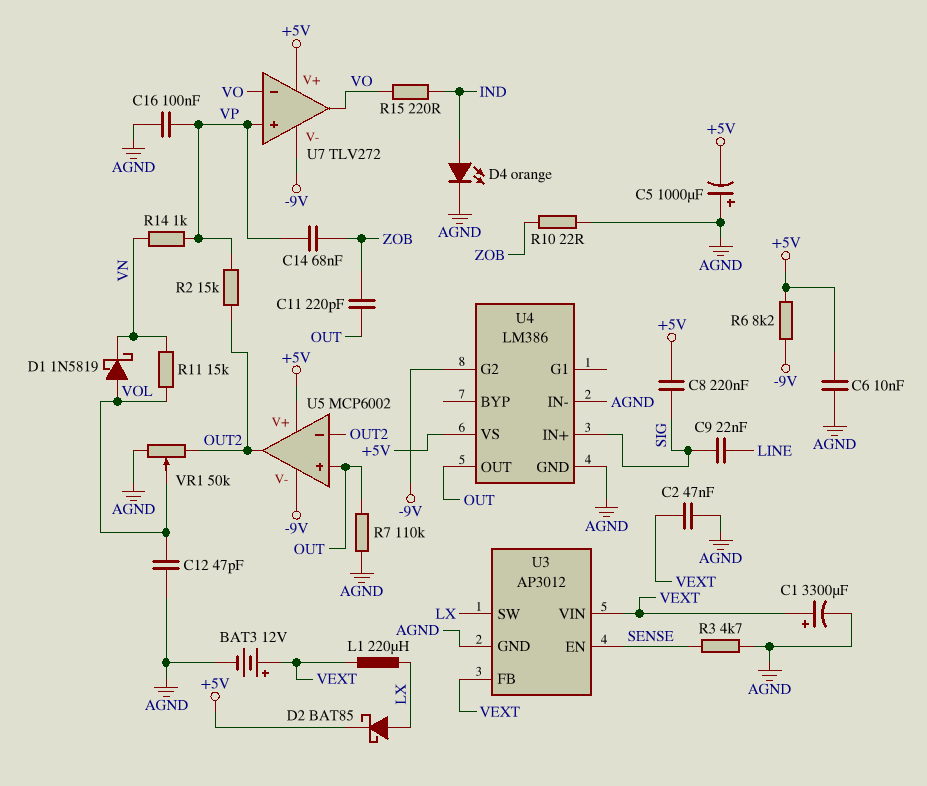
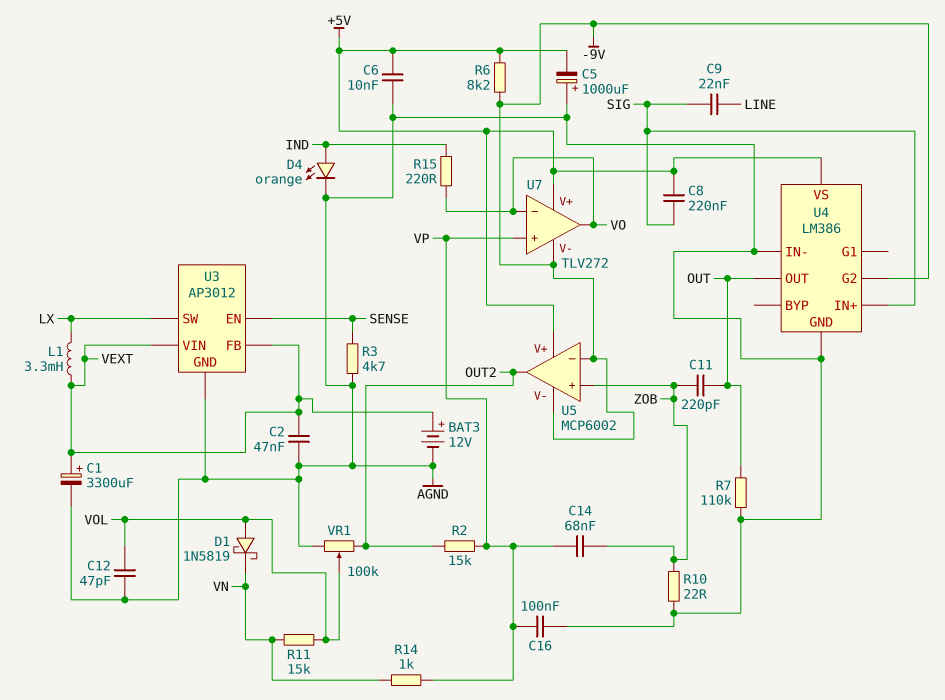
D2: schottky BAT85 (A LX, K +5V) -> none
L1: 220uH (LX, VEXT) -> 3.3mH (LX, VEXT)
U5 pin in+: OUT -> ZOB
U5 pin in-: OUT2 -> -9V
VR1: 50k (AGND, OUT2, wiper VOL) -> 100k (AGND, OUT2, wiper VOL)

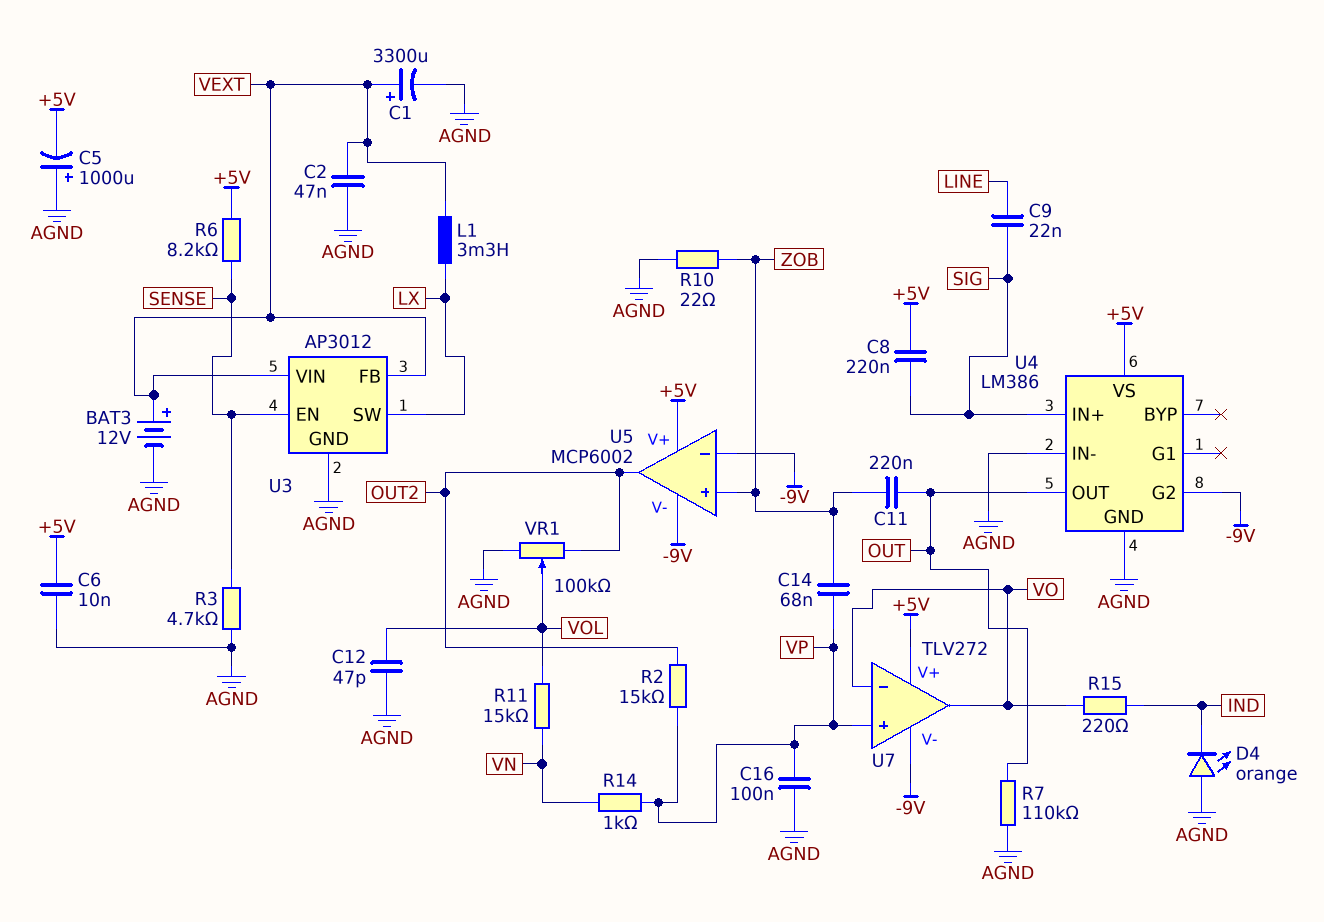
C11: 220pF (OUT, ZOB) -> 220nF (OUT, ZOB)
D1: schottky 1N5819 (A VOL, K VN) -> none
D4: LED orange (A IND, K AGND) -> LED orange (A AGND, K IND)
R6: 8.2k (+5V, -9V) -> 8.2k (+5V, SENSE)

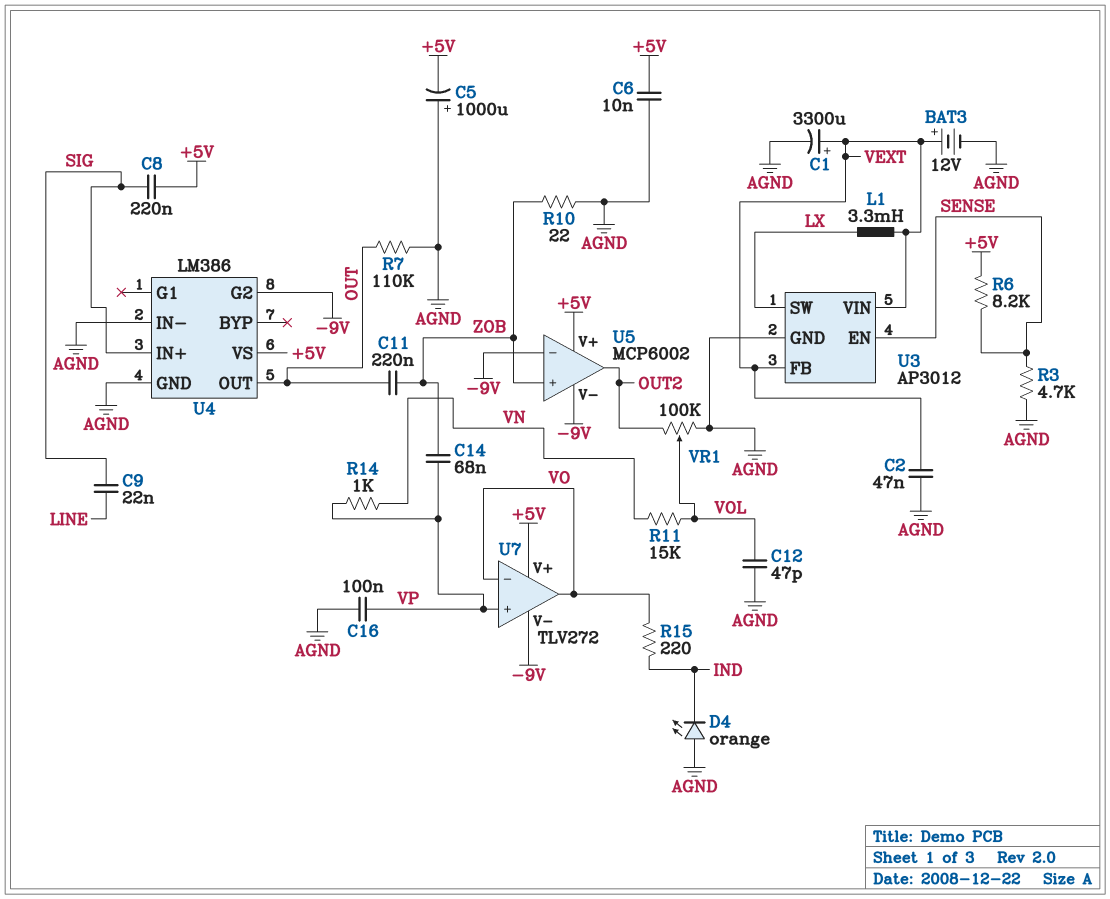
R2: 15k (OUT2, VP) -> none

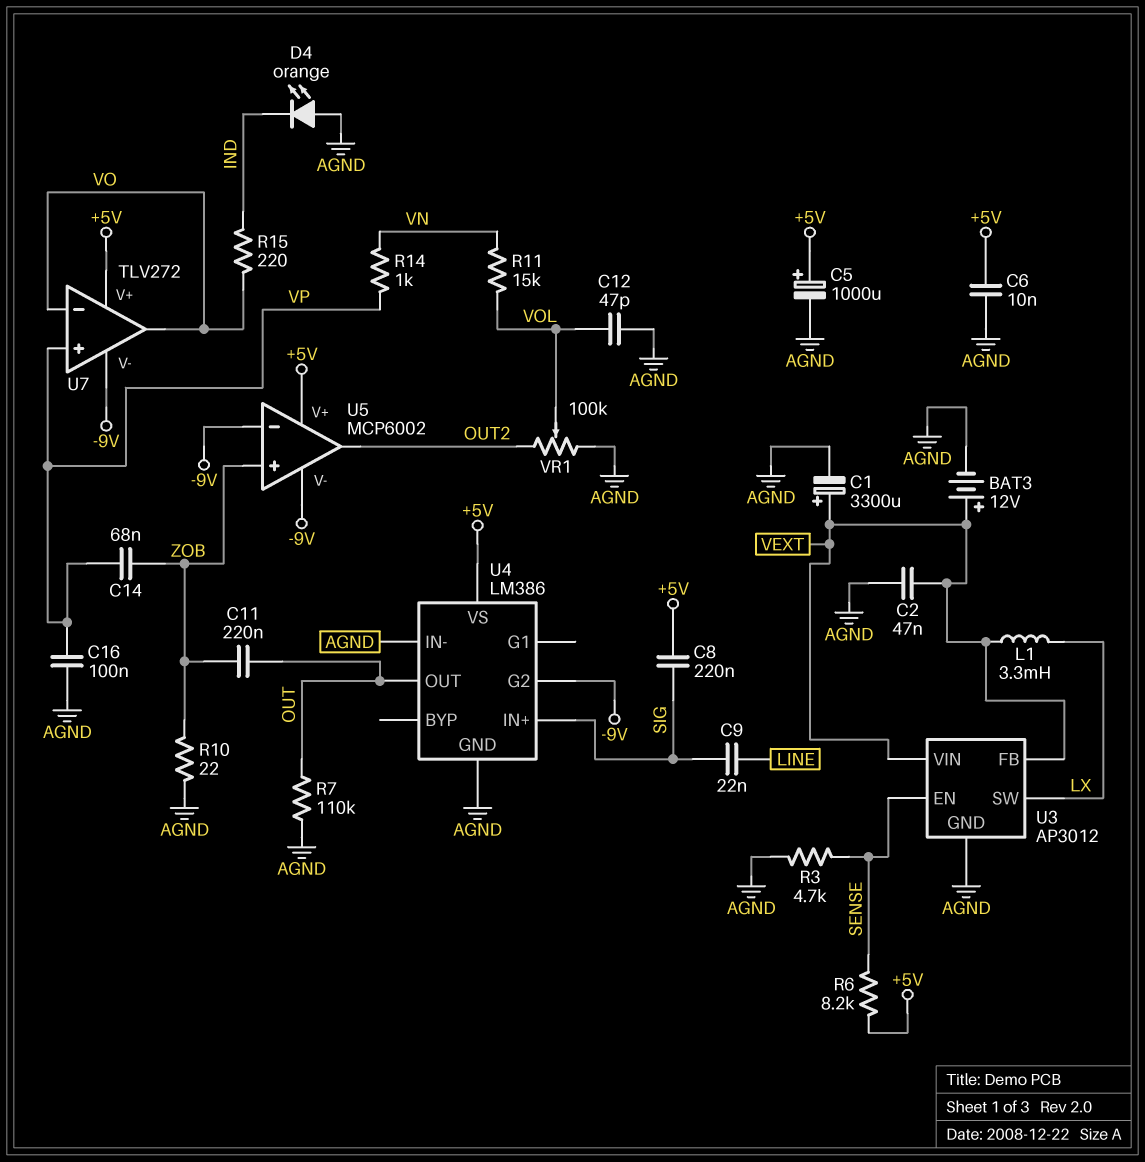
C5: 1000uF (plus AGND, minus +5V) -> 1000uF (plus +5V, minus AGND)

